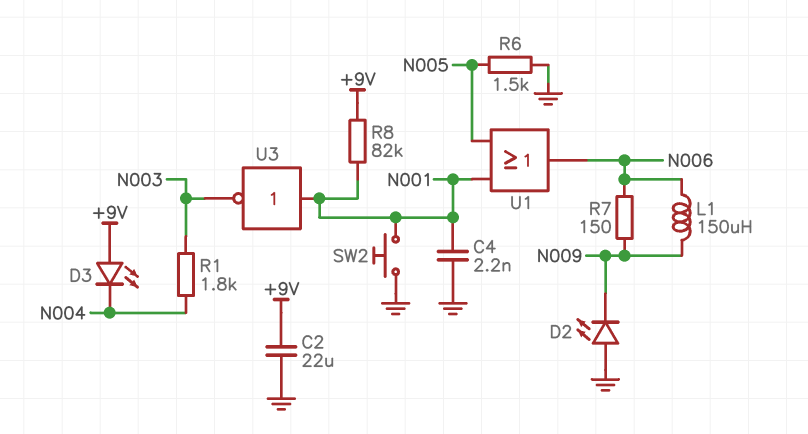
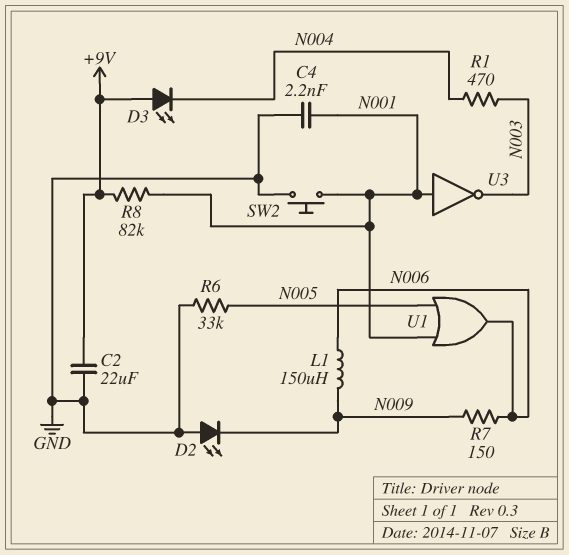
R1: 1.8k (N003, N004) -> 470 (N003, N004)
R6: 1.5k (GND, N005) -> 33k (GND, N005)

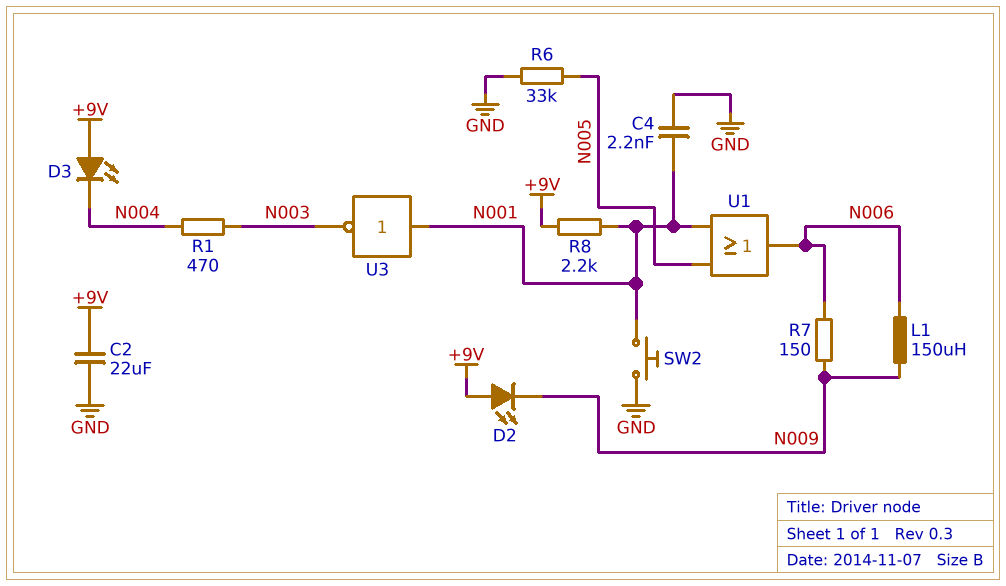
D2: LED (A GND, K N009) -> LED (A +9V, K N009)
R8: 82k (+9V, N001) -> 2.2k (+9V, N001)

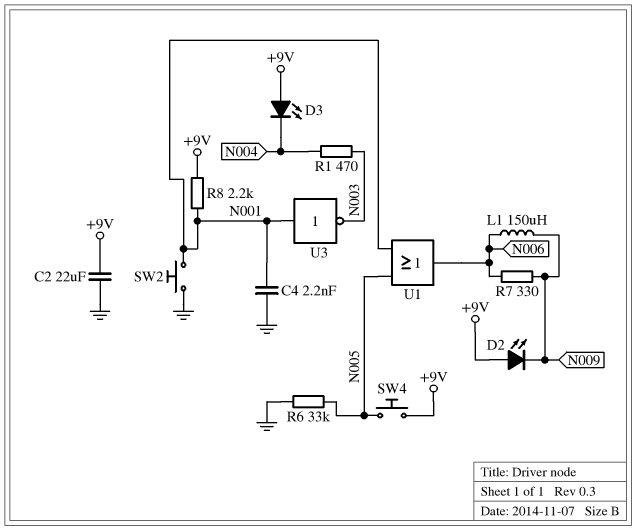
R7: 150 (N006, N009) -> 330 (N006, N009)
SW4: none -> button (+9V, N005)

